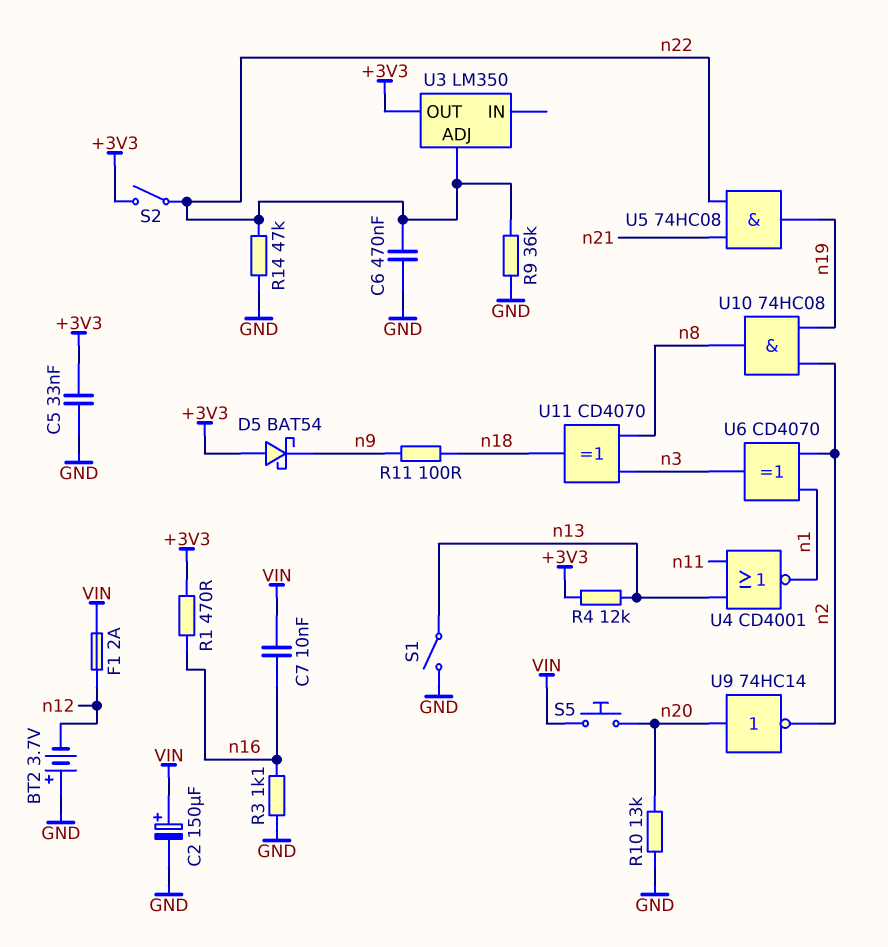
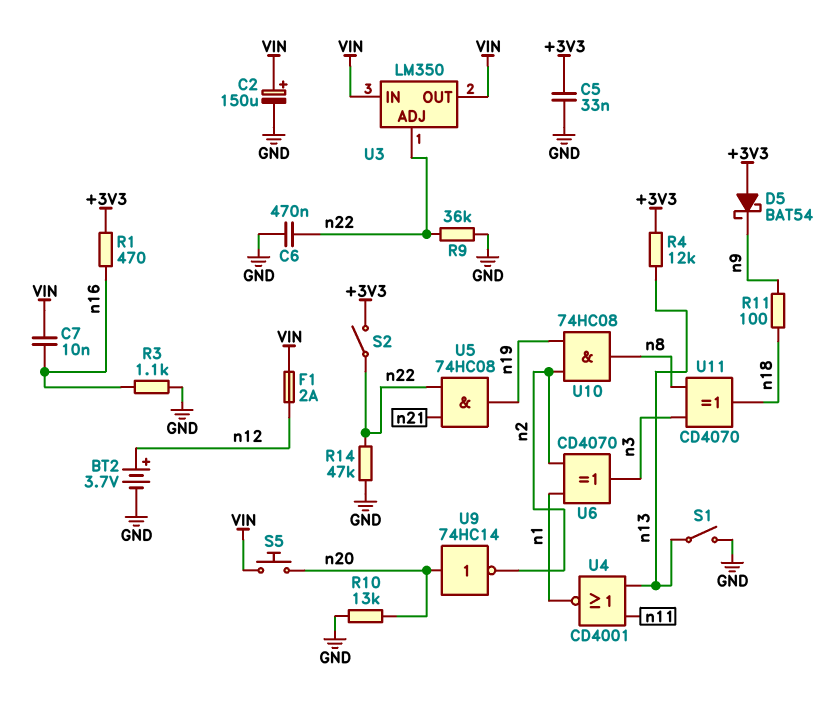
BT2: 3.7V (plus GND, minus n12) -> 3.7V (plus n12, minus GND)
U3 pin IN: none -> VIN
U3 pin OUT: +3V3 -> VIN

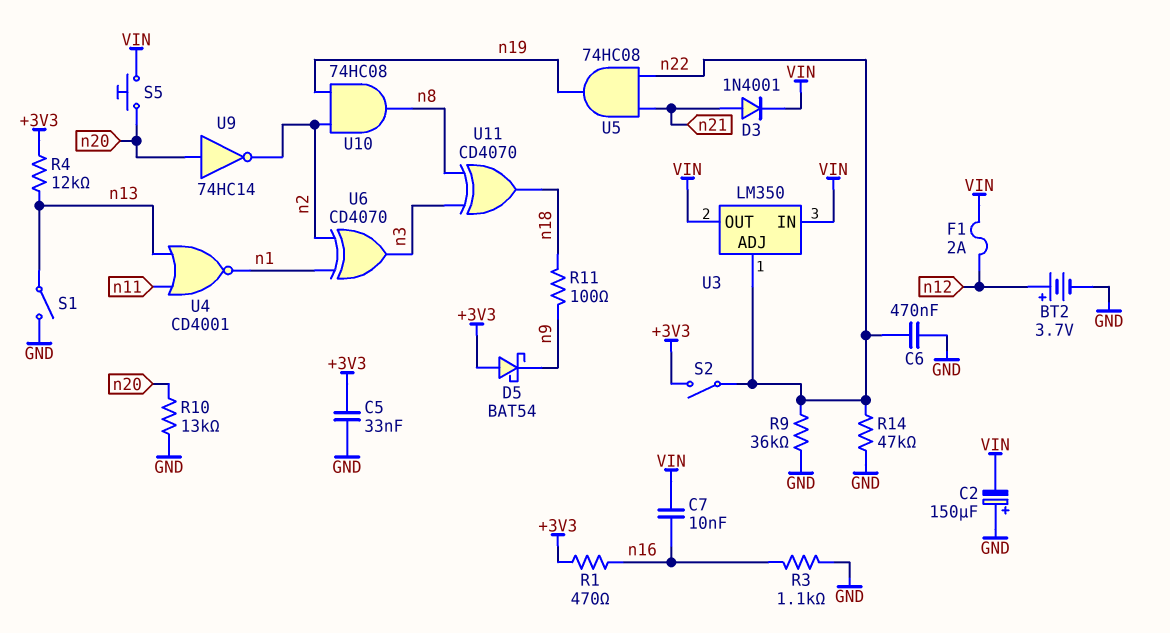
C2: 150uF (plus VIN, minus GND) -> 150uF (plus GND, minus VIN)
D3: none -> diode 1N4001 (A n21, K VIN)

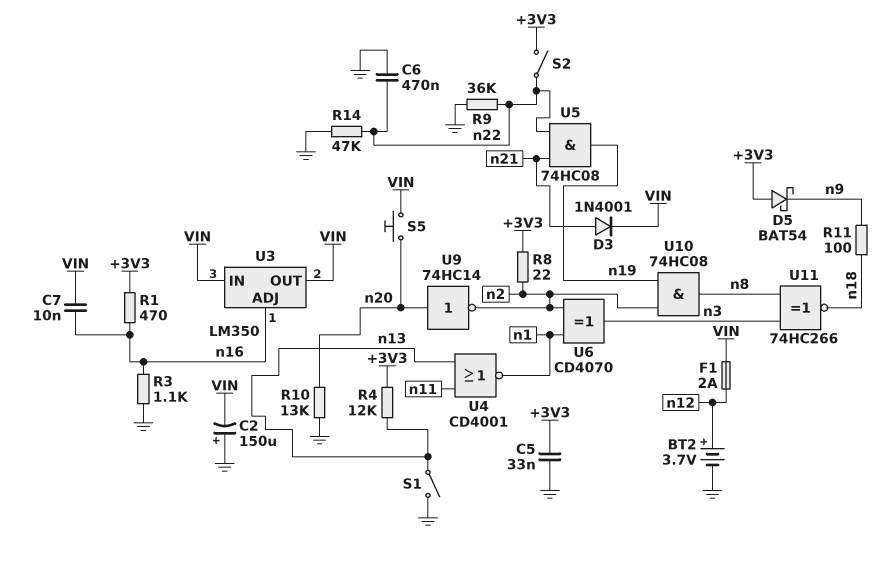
R8: none -> 22 (+3V3, n2)
U3 pin ADJ: n22 -> n16
U11: XOR CD4070 (in n3, in n8, out n18) -> XNOR 74HC266 (in n3, in n8, out n18)

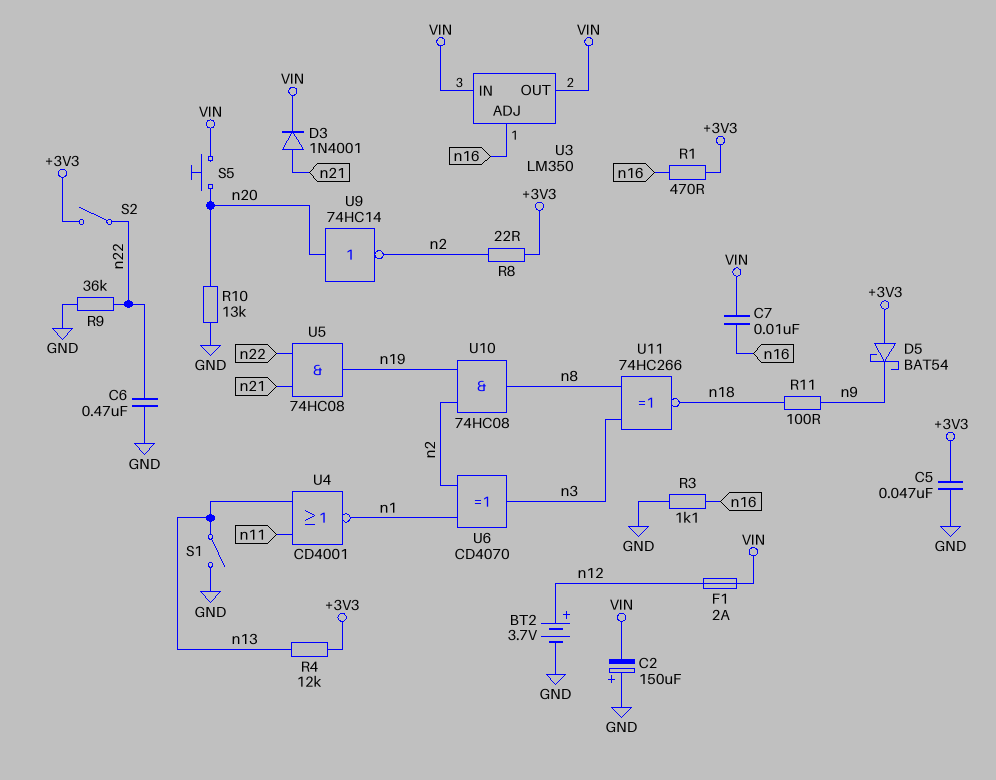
C5: 33nF (+3V3, GND) -> 47nF (+3V3, GND)
R14: 47k (GND, n22) -> none

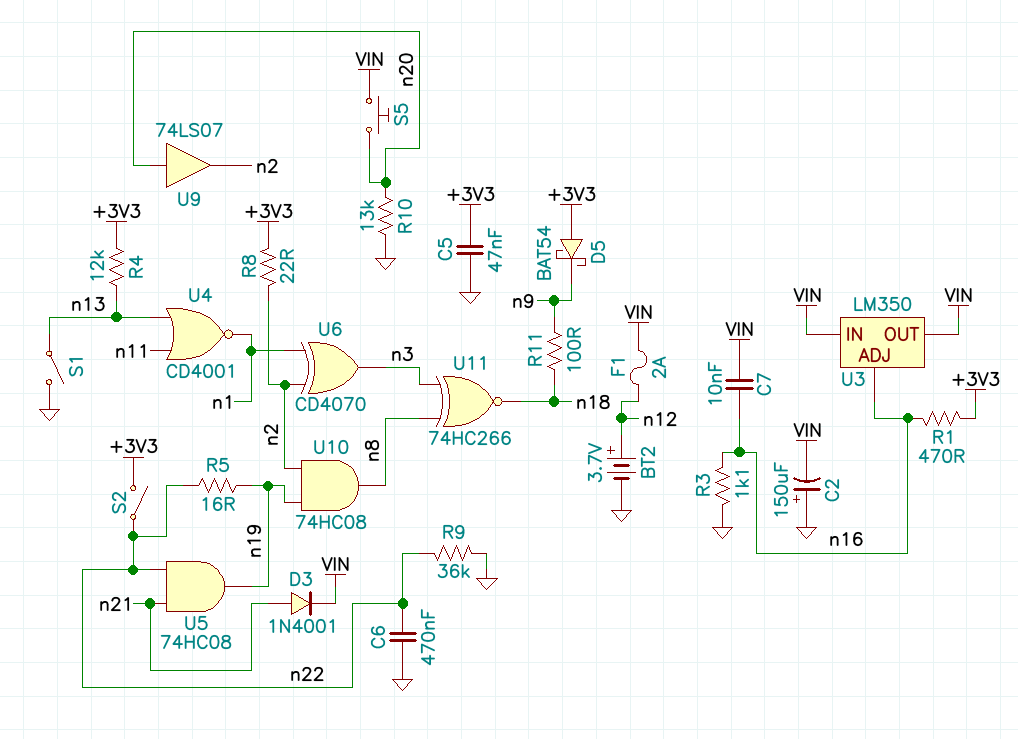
R5: none -> 16 (n19, n22)
U9: NOT 74HC14 (in n20, out n2) -> buffer 74LS07 (in n20, out n2)

